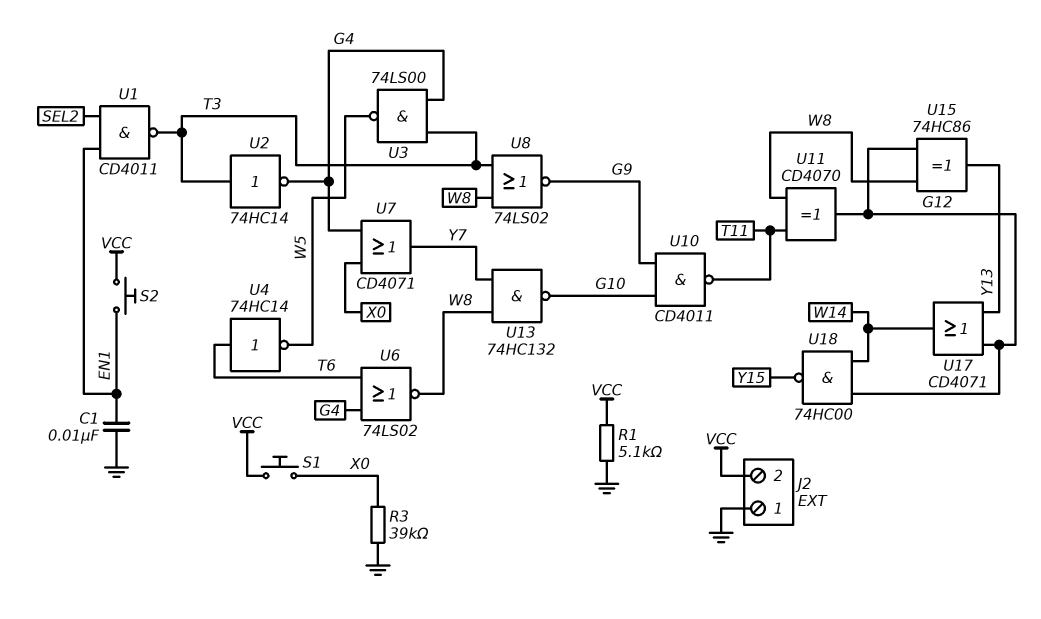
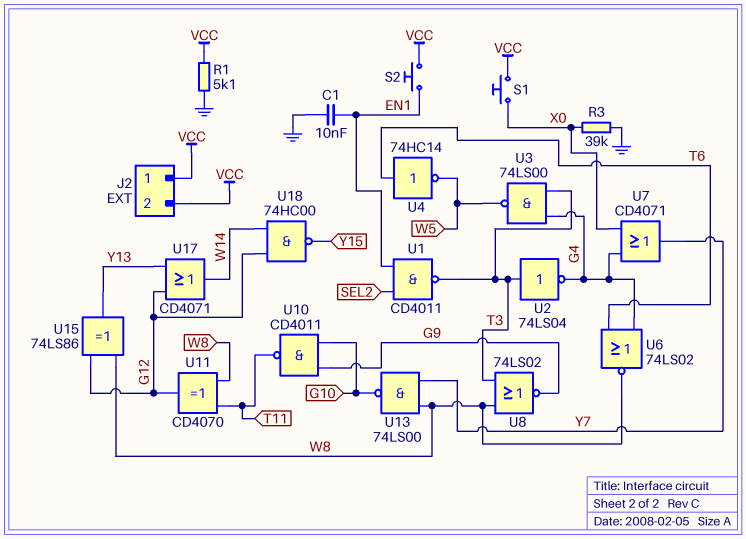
J2 pin 1: GND -> VCC
U2: NOT 74HC14 (in T3, out G4) -> NOT 74LS04 (in T3, out G4)
U13: NAND 74HC132 (in W8, in Y7, out G10) -> NAND 74LS00 (in W8, in Y7, out G10)
U15: XOR 74HC86 (in G12, in W8, out Y13) -> XOR 74LS86 (in G12, in W8, out Y13)

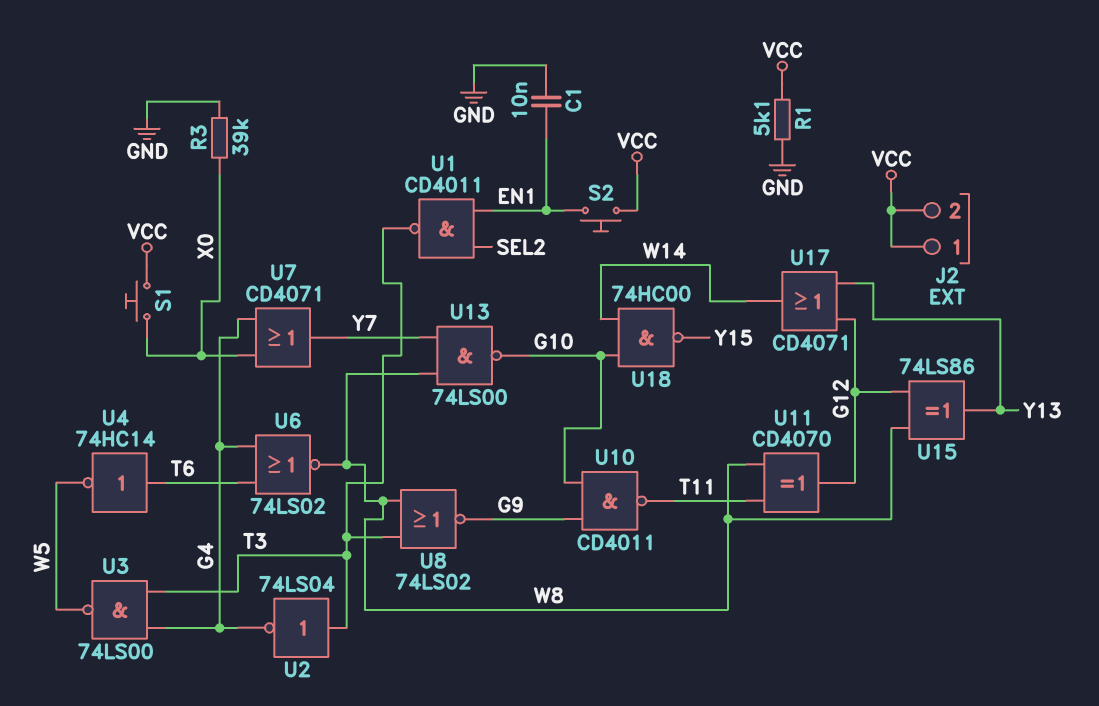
U18: NAND 74HC00 (in G12, in W14, out Y15) -> NAND 74HC00 (in G10, in W14, out Y15)

